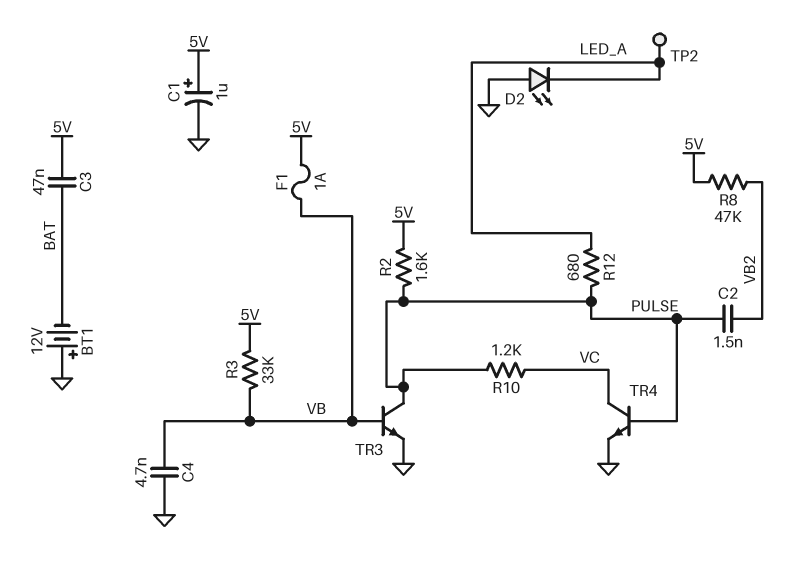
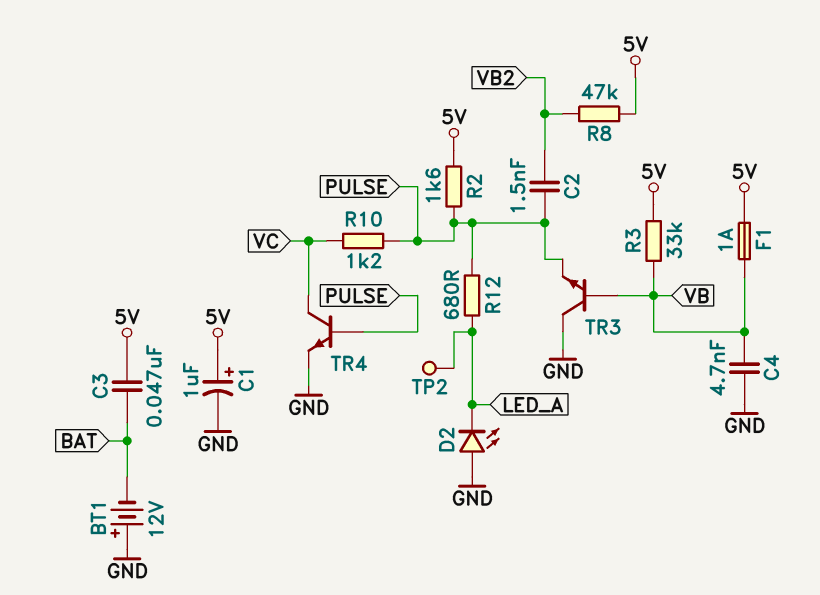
TR3: NPN (B VB, C PULSE, E GND) -> NPN (B VB, C GND, E PULSE)

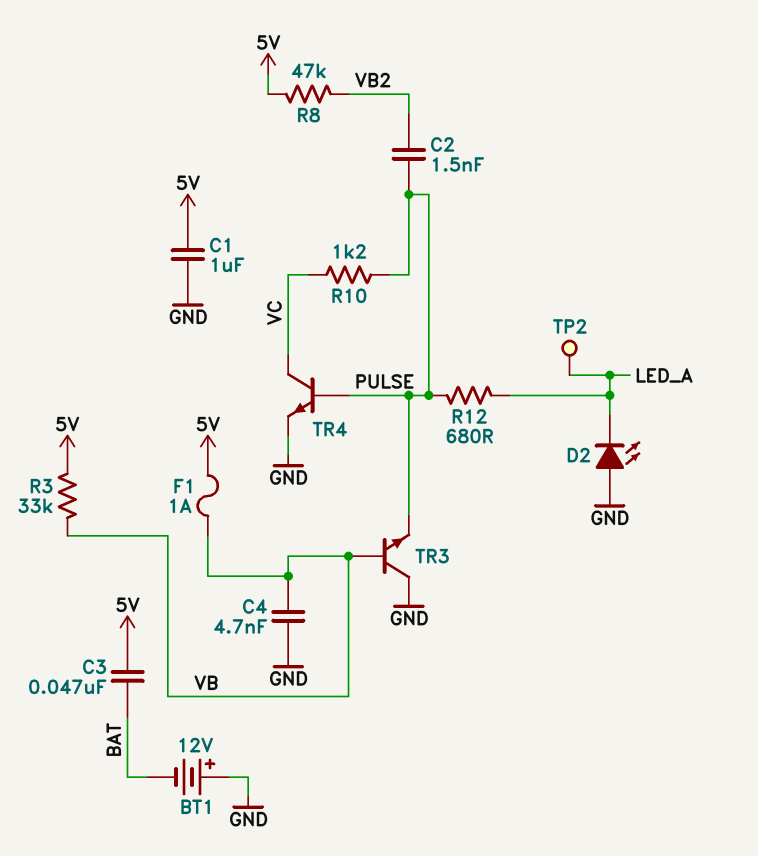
C1: 1uF (plus 5V, minus GND) -> 1uF (5V, GND)
R2: 1.6k (5V, PULSE) -> none

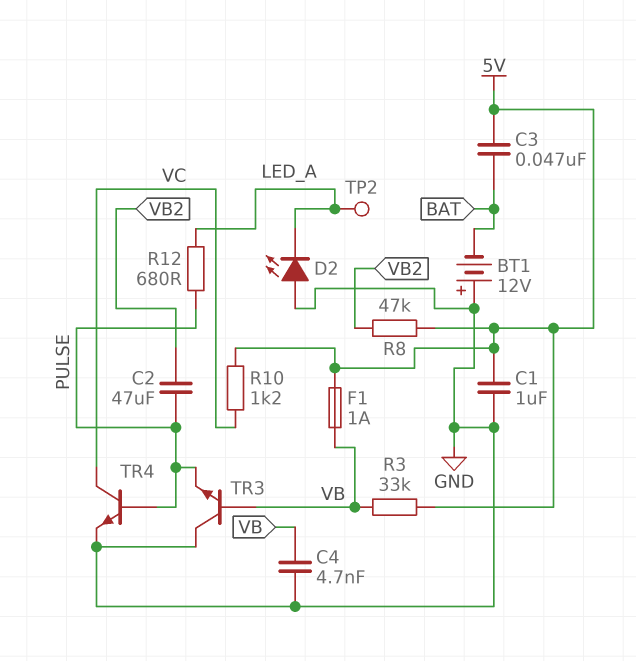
C2: 1.5nF (PULSE, VB2) -> 47uF (PULSE, VB2)
R10: 1.2k (PULSE, VC) -> 1.2k (5V, VC)

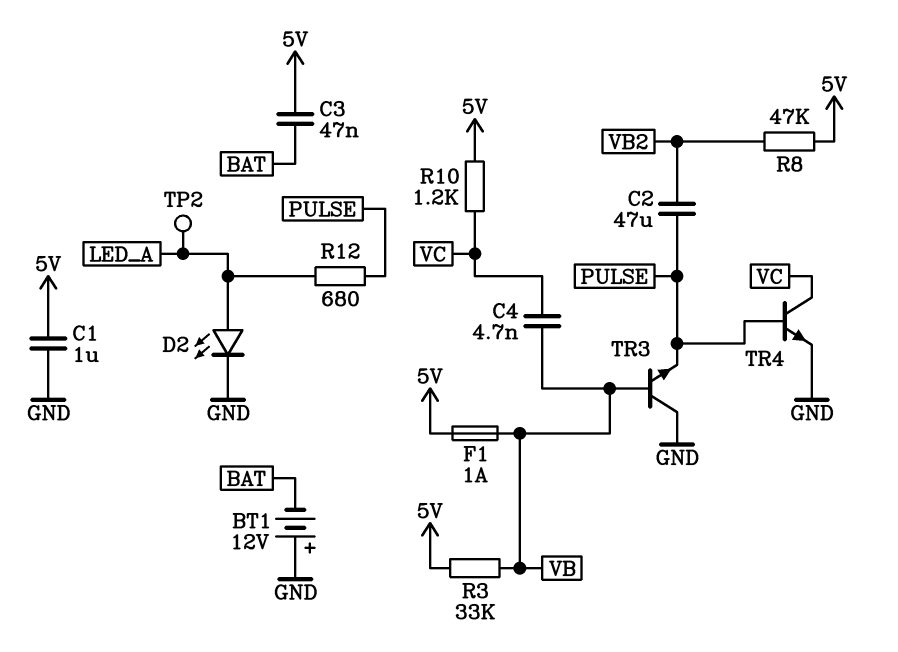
C4: 4.7nF (GND, VB) -> 4.7nF (VB, VC)
D2: LED (A GND, K LED_A) -> LED (A LED_A, K GND)

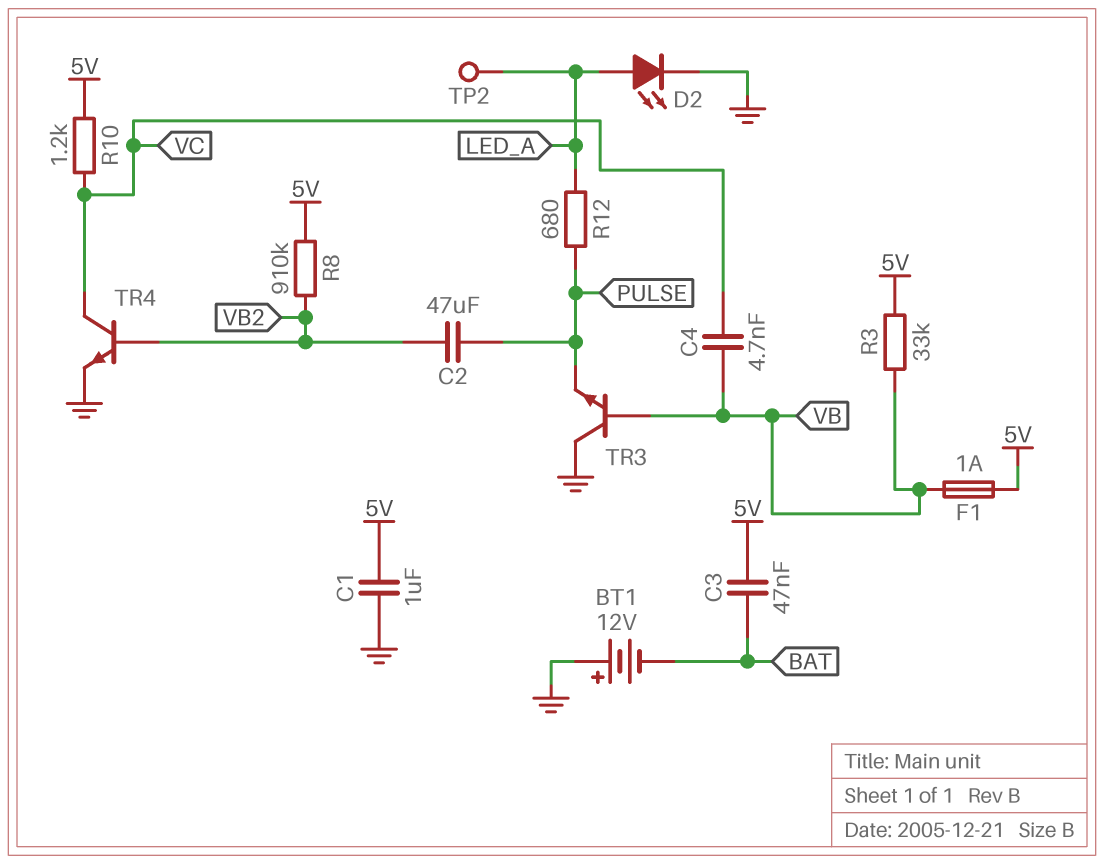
R8: 47k (5V, VB2) -> 910k (5V, VB2)
TR4: NPN (B PULSE, C VC, E GND) -> NPN (B VB2, C VC, E GND)

